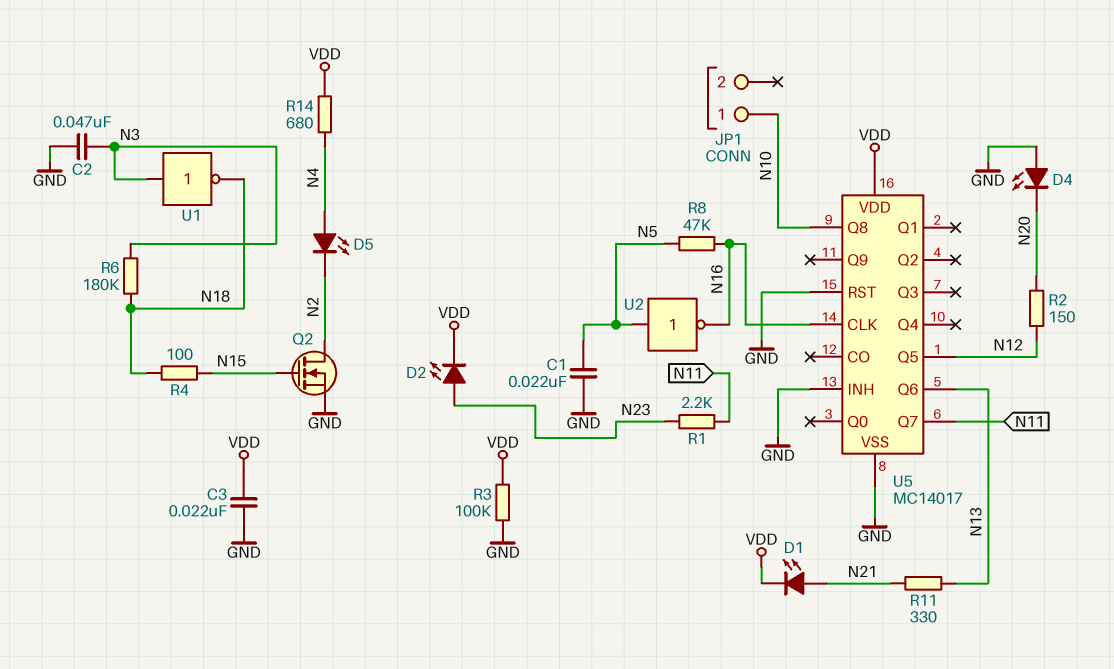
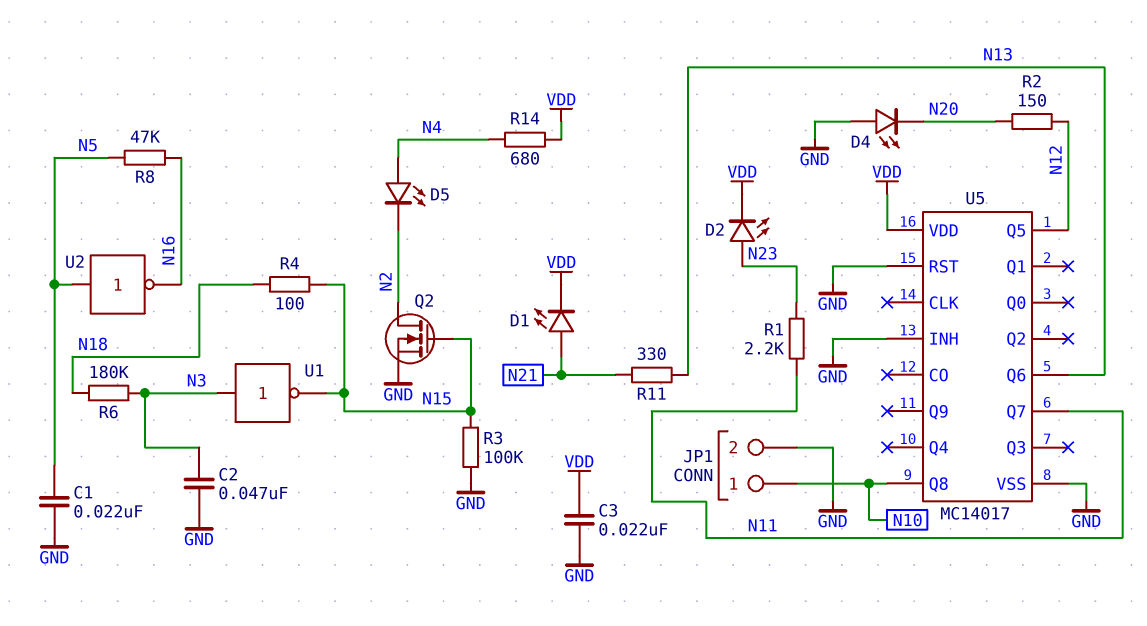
JP1 pin 2: none -> GND
R3: 100k (GND, VDD) -> 100k (GND, N15)
U1: NOT (in N3, out N18) -> NOT (in N3, out N15)
U5 pin CLK: N16 -> none

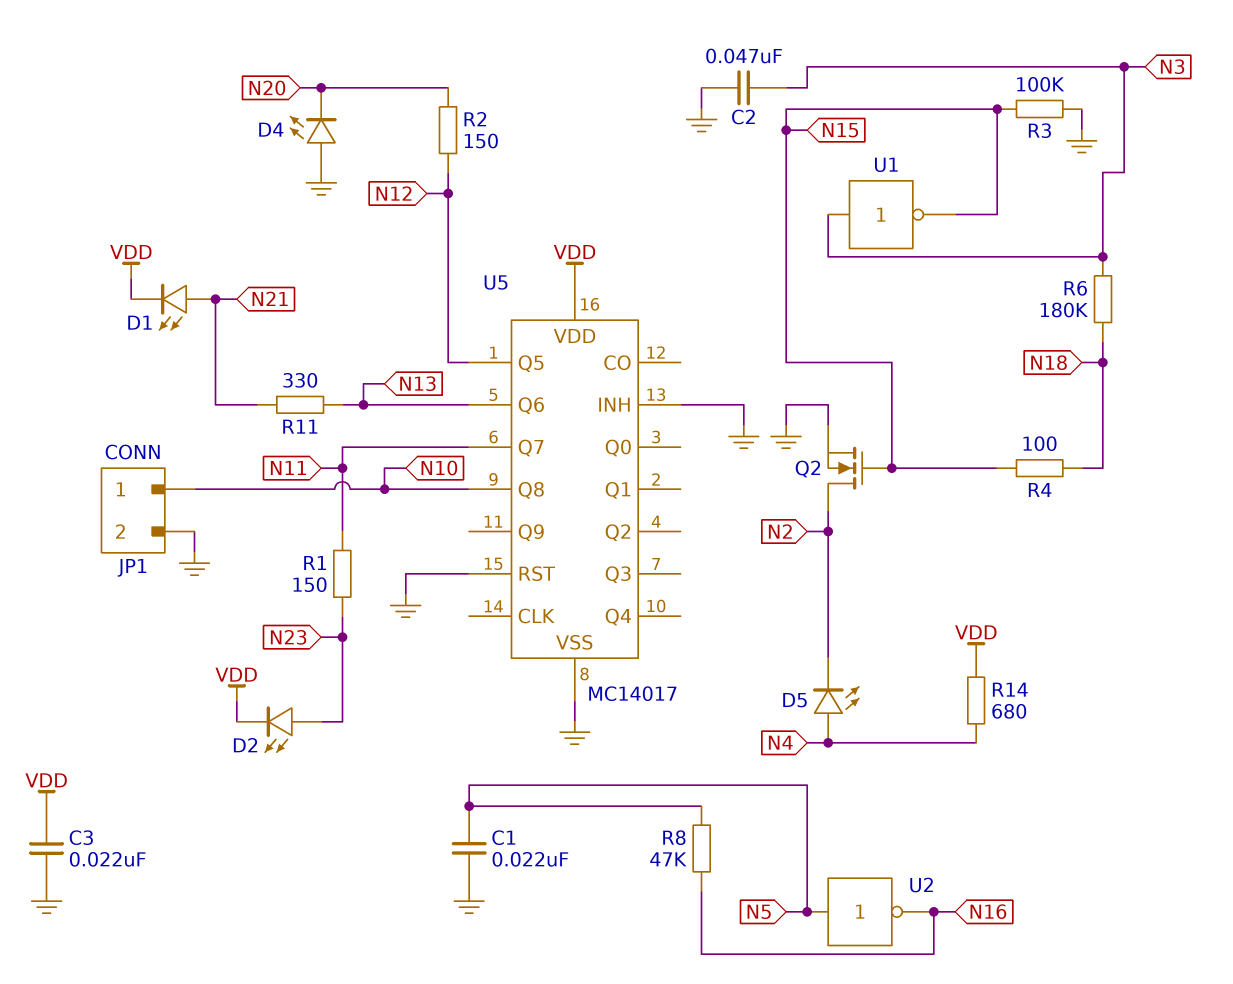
R1: 2.2k (N11, N23) -> 150 (N11, N23)

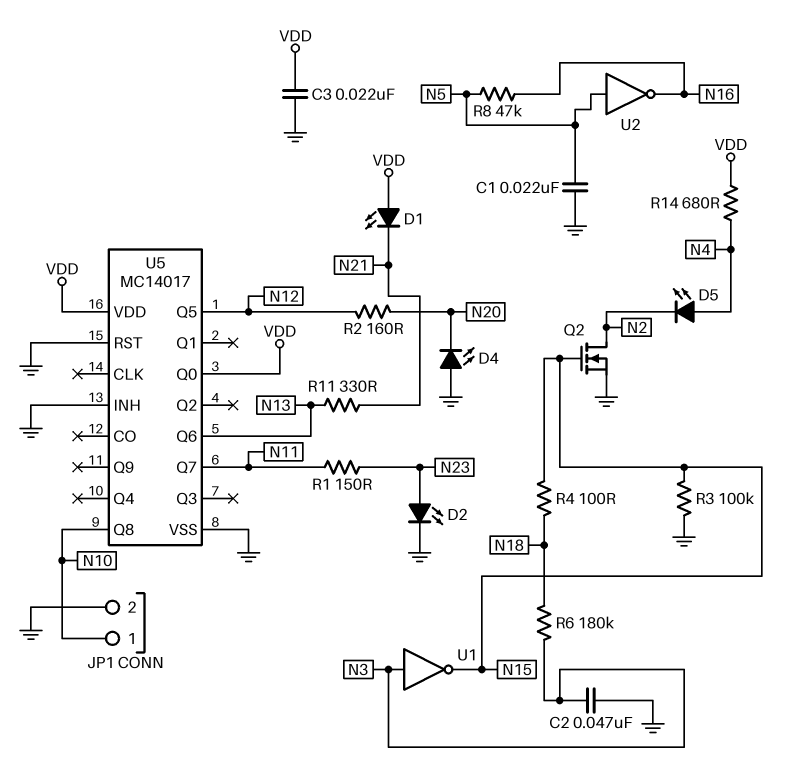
D1: LED (A N21, K VDD) -> LED (A VDD, K N21)
D2: LED (A N23, K VDD) -> LED (A N23, K GND)
R2: 150 (N12, N20) -> 160 (N12, N20)
U5 pin Q0: none -> VDD

